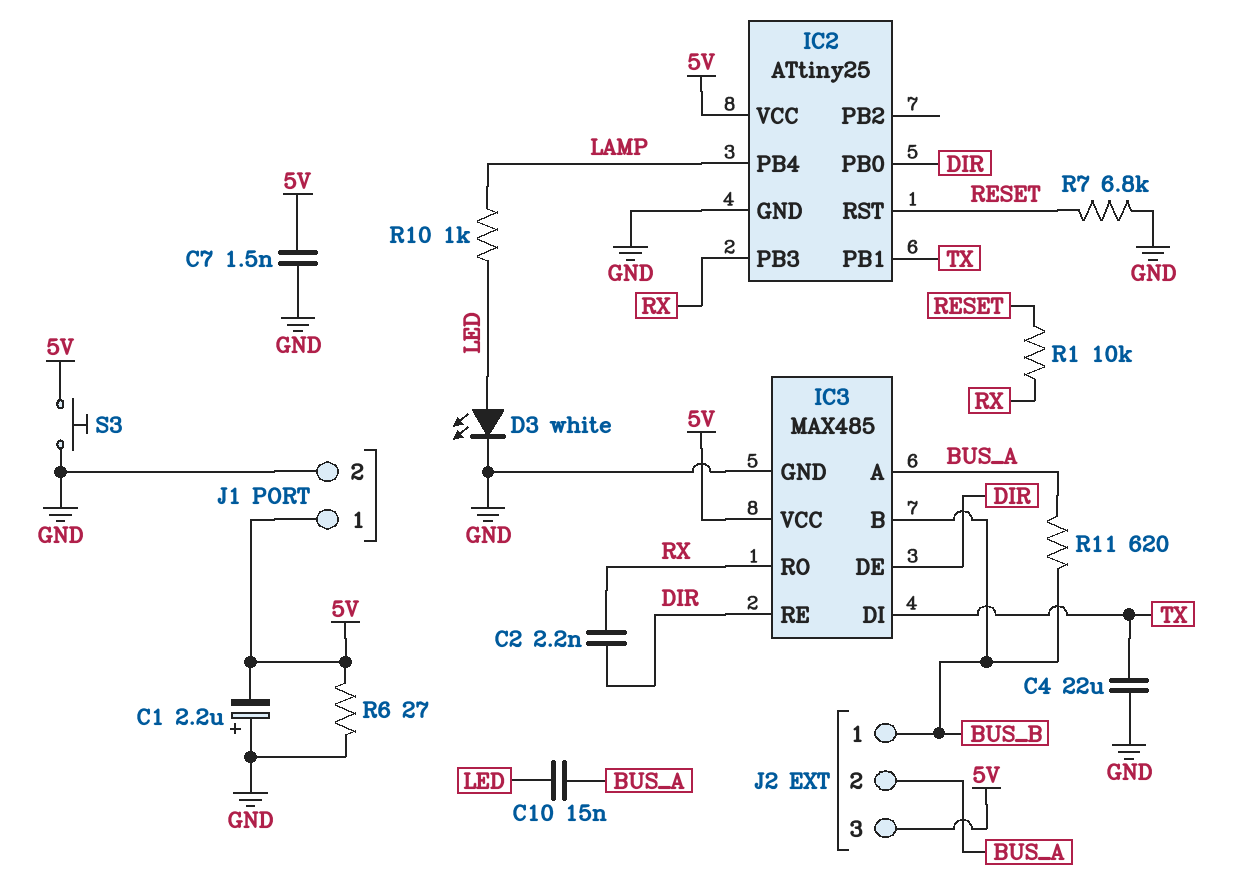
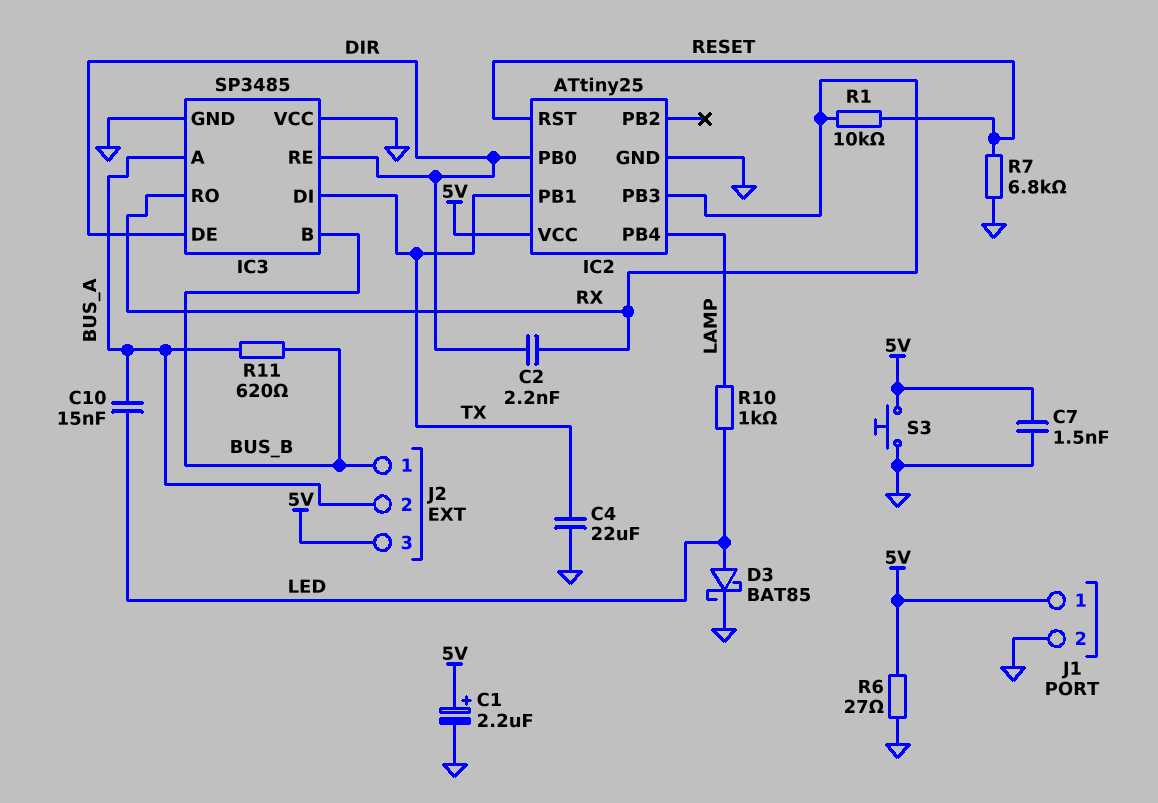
C1: 2.2uF (plus GND, minus 5V) -> 2.2uF (plus 5V, minus GND)
D3: LED white (A LED, K GND) -> schottky BAT85 (A LED, K GND)
IC3: MAX485 -> SP3485
IC3 pin VCC: 5V -> GND

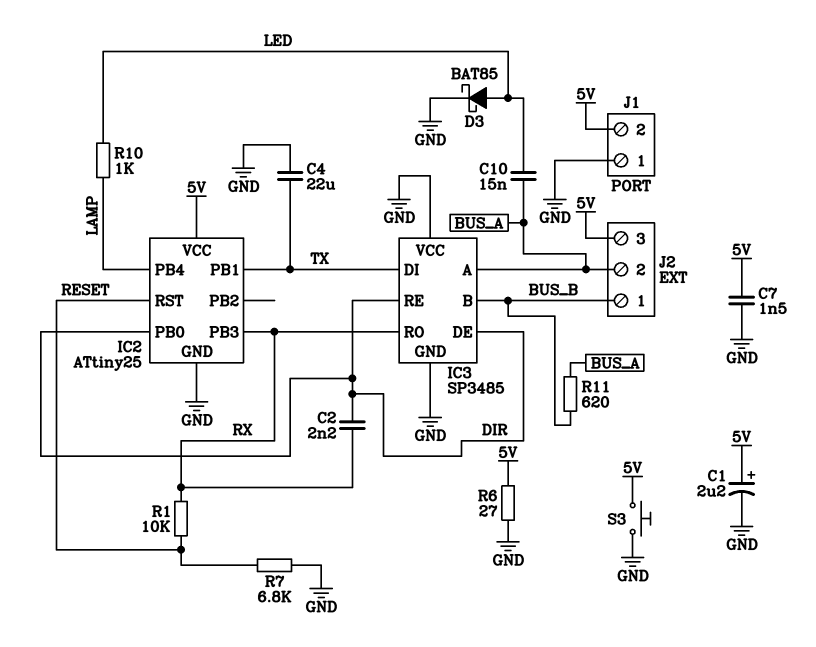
J1 pin 1: 5V -> GND
J1 pin 2: GND -> 5V

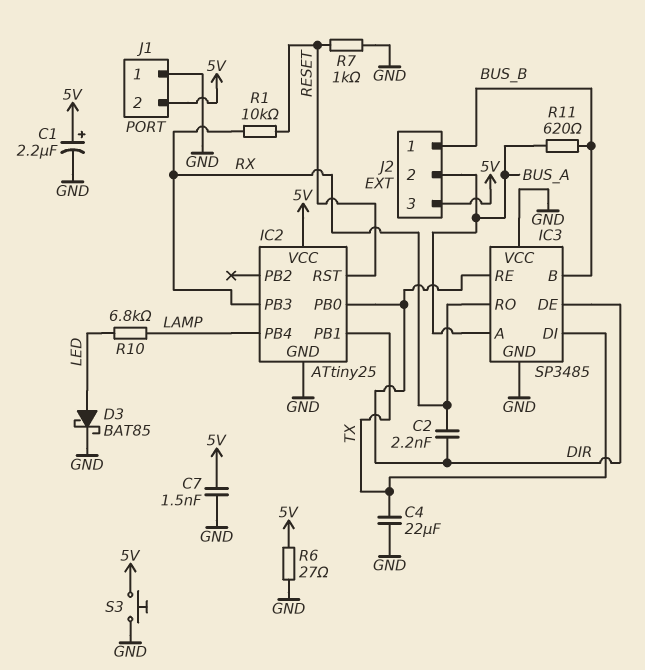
C10: 15nF (BUS_A, LED) -> none
R7: 6.8k (GND, RESET) -> 1k (GND, RESET)
R10: 1k (LAMP, LED) -> 6.8k (LAMP, LED)

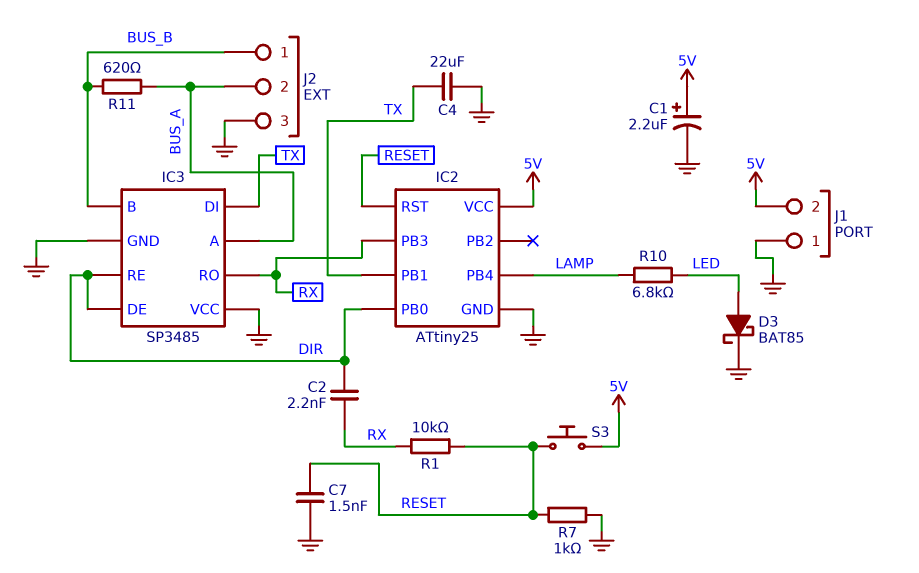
C7: 1.5nF (5V, GND) -> 1.5nF (GND, RESET)
J2 pin 3: 5V -> GND
R6: 27 (5V, GND) -> none
S3: button (5V, GND) -> button (5V, RESET)

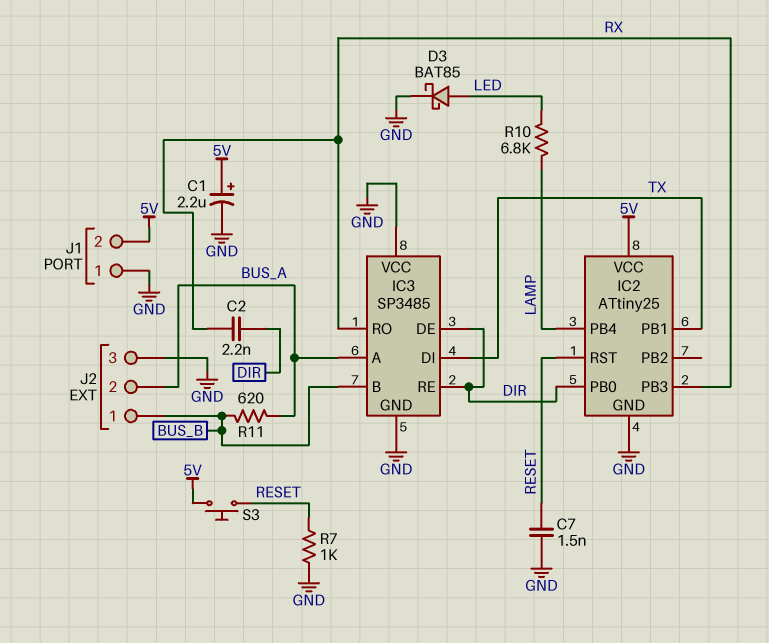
C4: 22uF (GND, TX) -> none
R1: 10k (RESET, RX) -> none

